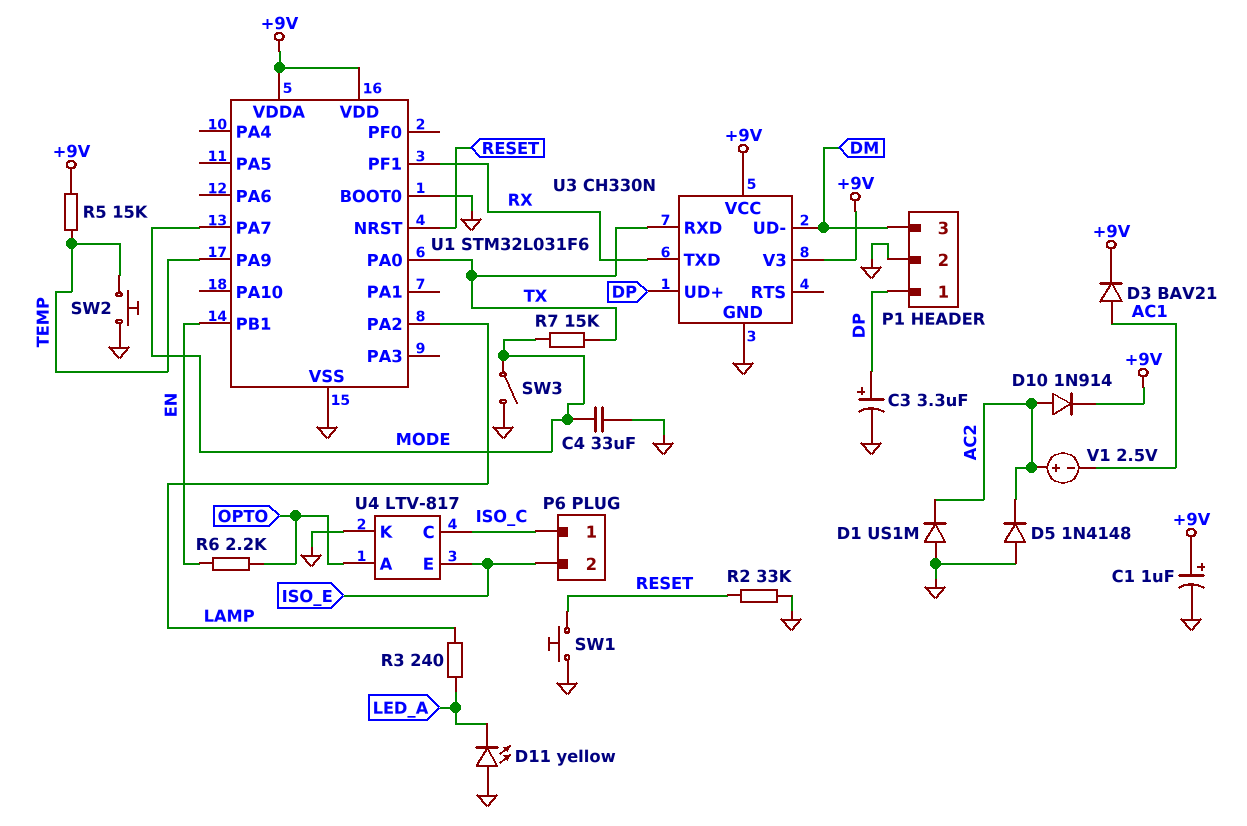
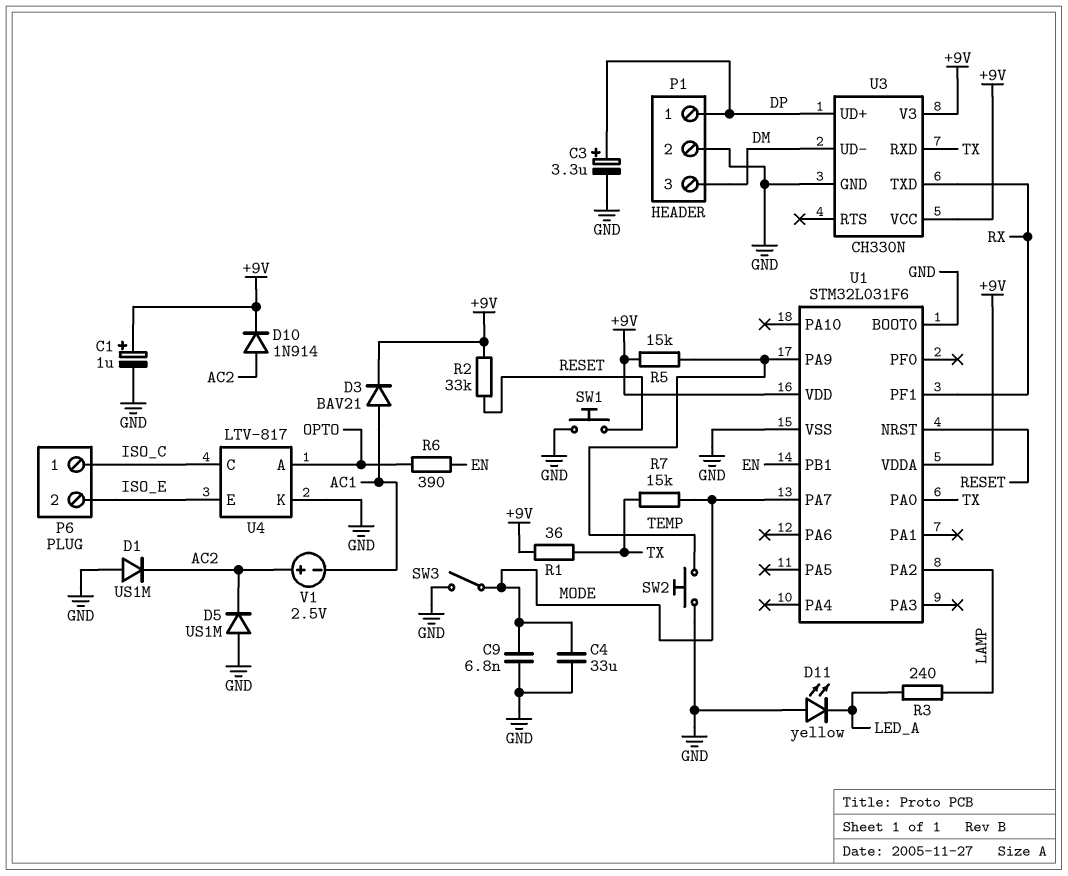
C9: none -> 6.8nF (GND, MODE)
D5: diode 1N4148 (A GND, K AC2) -> diode US1M (A GND, K AC2)
R1: none -> 36 (+9V, TX)
R2: 33k (GND, RESET) -> 33k (+9V, RESET)
R6: 2.2k (EN, OPTO) -> 390 (EN, OPTO)

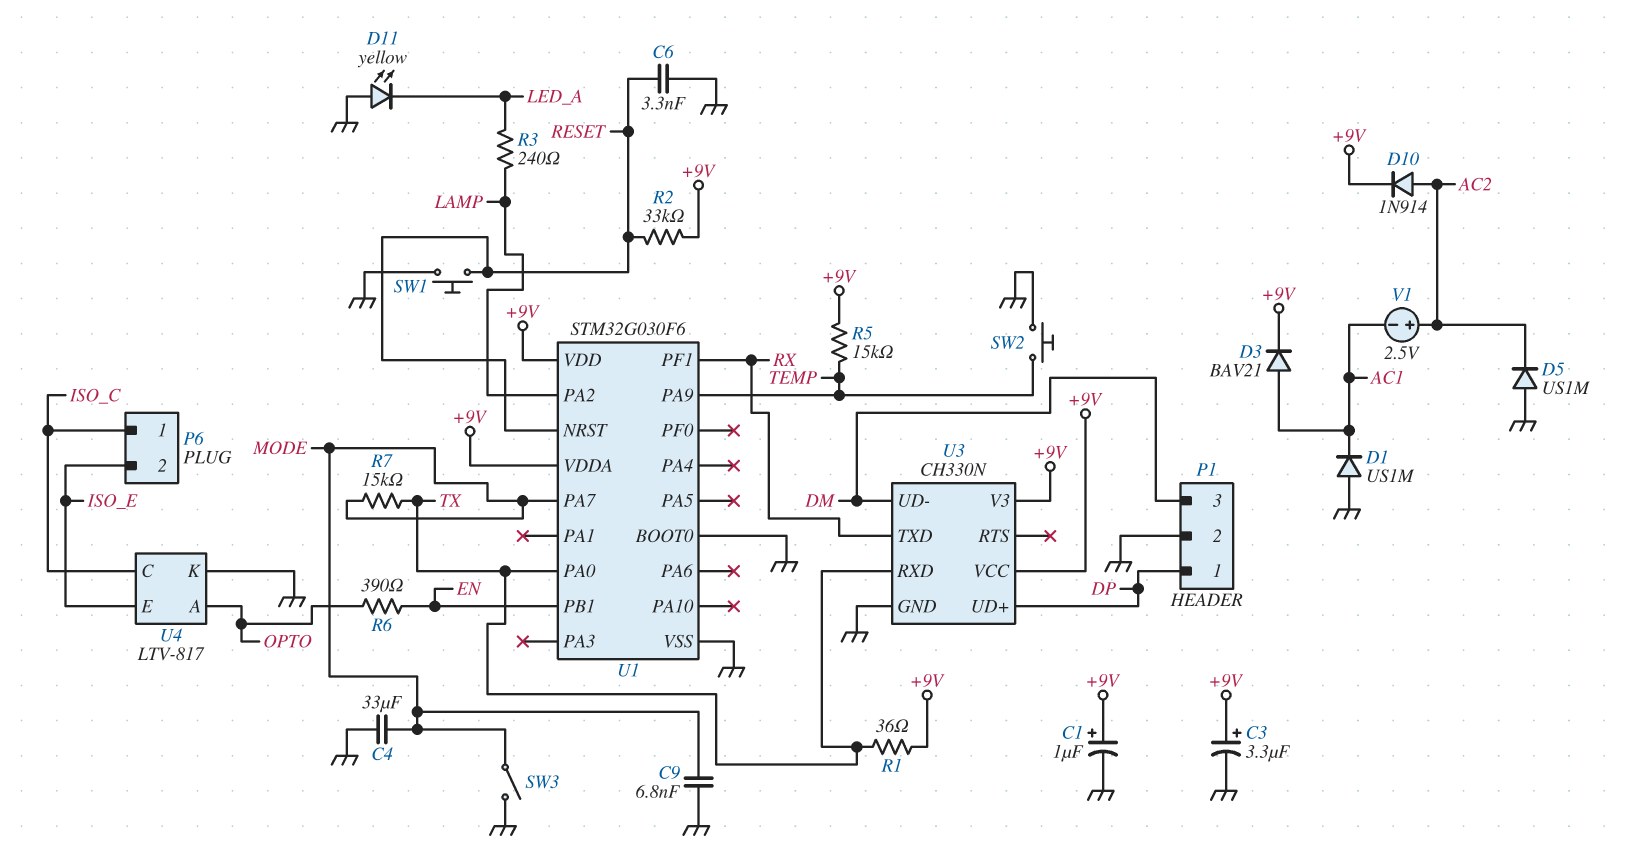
C3: 3.3uF (plus DP, minus GND) -> 3.3uF (plus +9V, minus GND)
C6: none -> 3.3nF (GND, RESET)
D1: diode US1M (A GND, K AC2) -> diode US1M (A GND, K AC1)
U1: STM32L031F6 -> STM32G030F6

